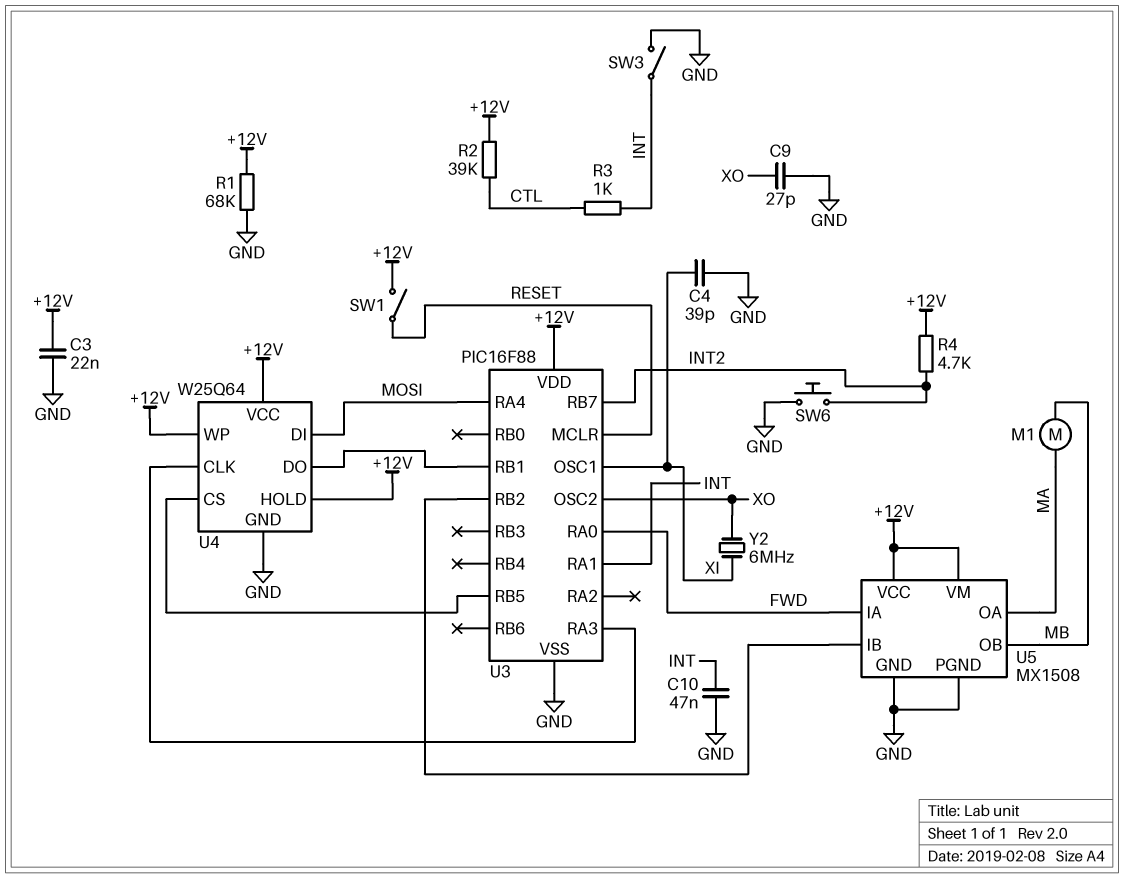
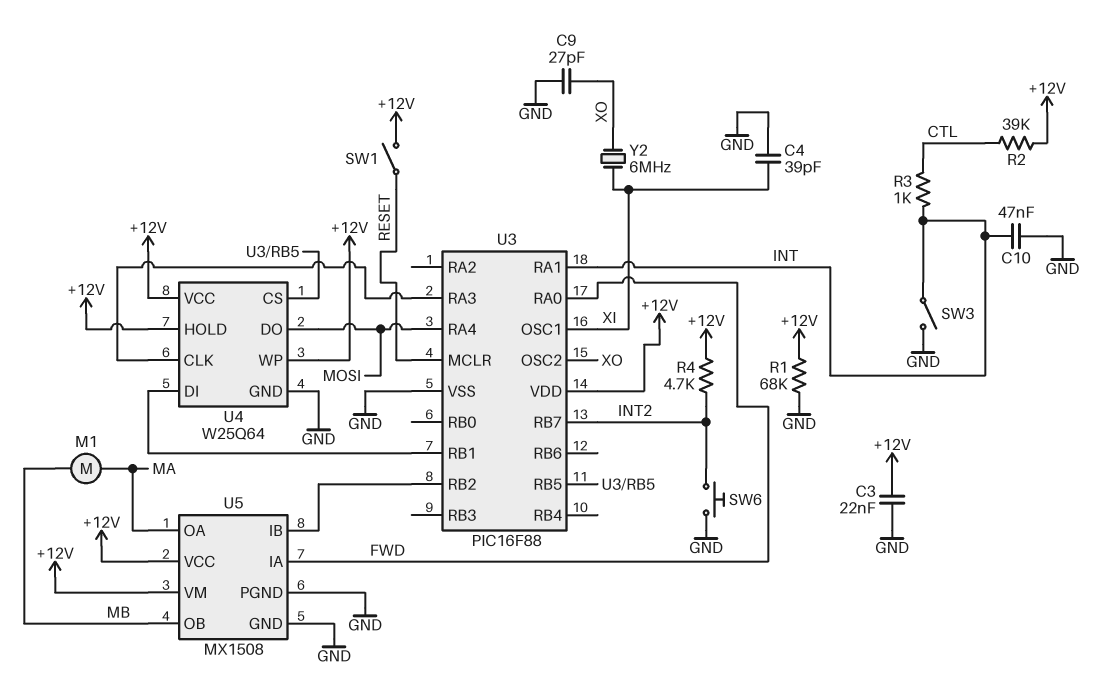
U4 pin DI: MOSI -> U3/RB1
U4 pin DO: U3/RB1 -> MOSI

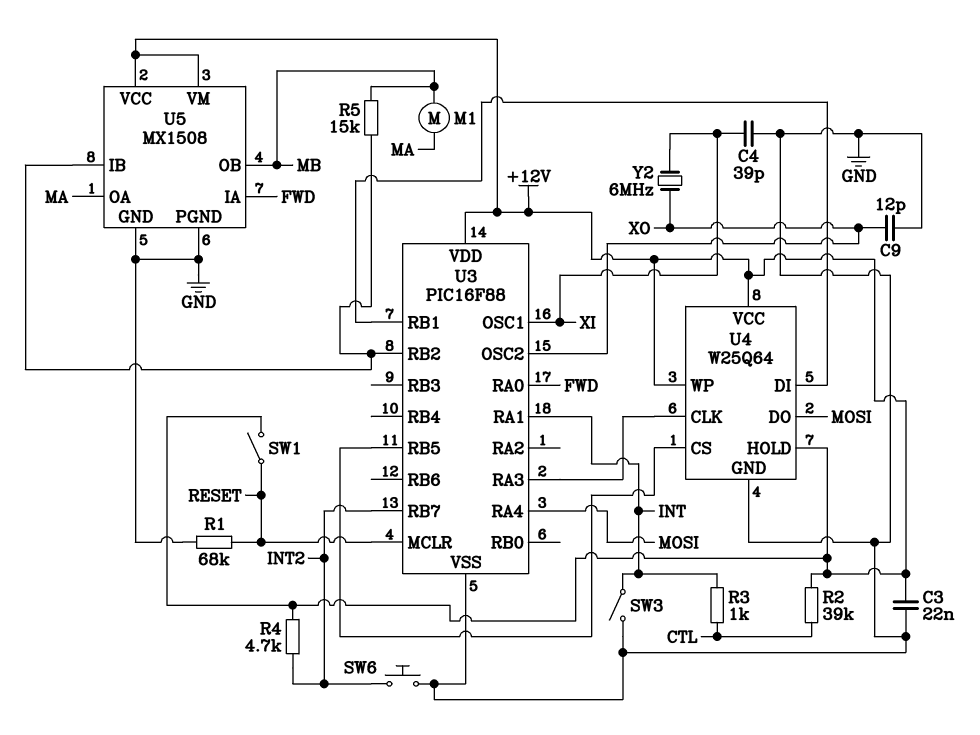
C9: 27pF (GND, XO) -> 12pF (GND, XO)
C10: 47nF (GND, INT) -> none
R1: 68k (+12V, GND) -> 68k (GND, RESET)
R5: none -> 15k (MB, U3/RB2)

